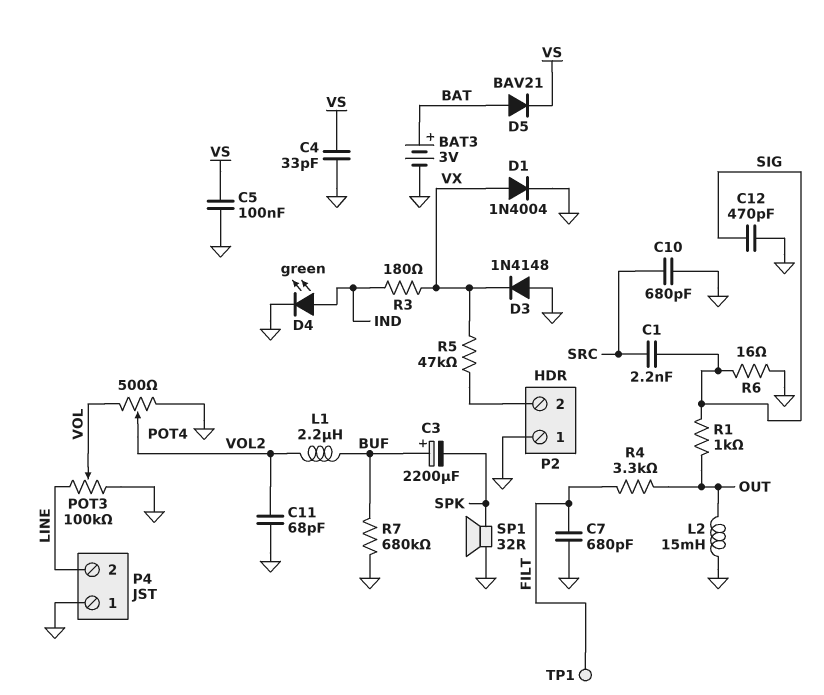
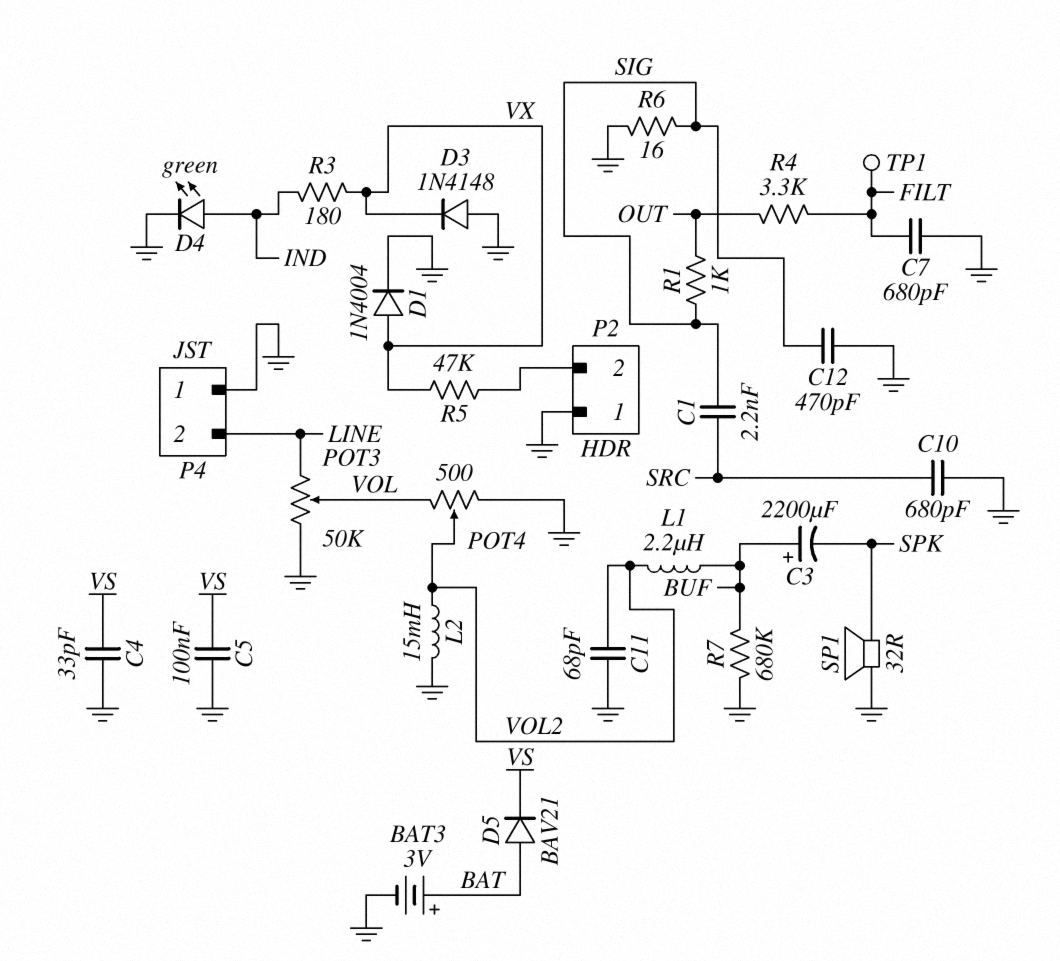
L2: 15mH (GND, OUT) -> 15mH (GND, VOL2)
POT3: 100k (GND, LINE, wiper VOL) -> 50k (GND, LINE, wiper VOL)

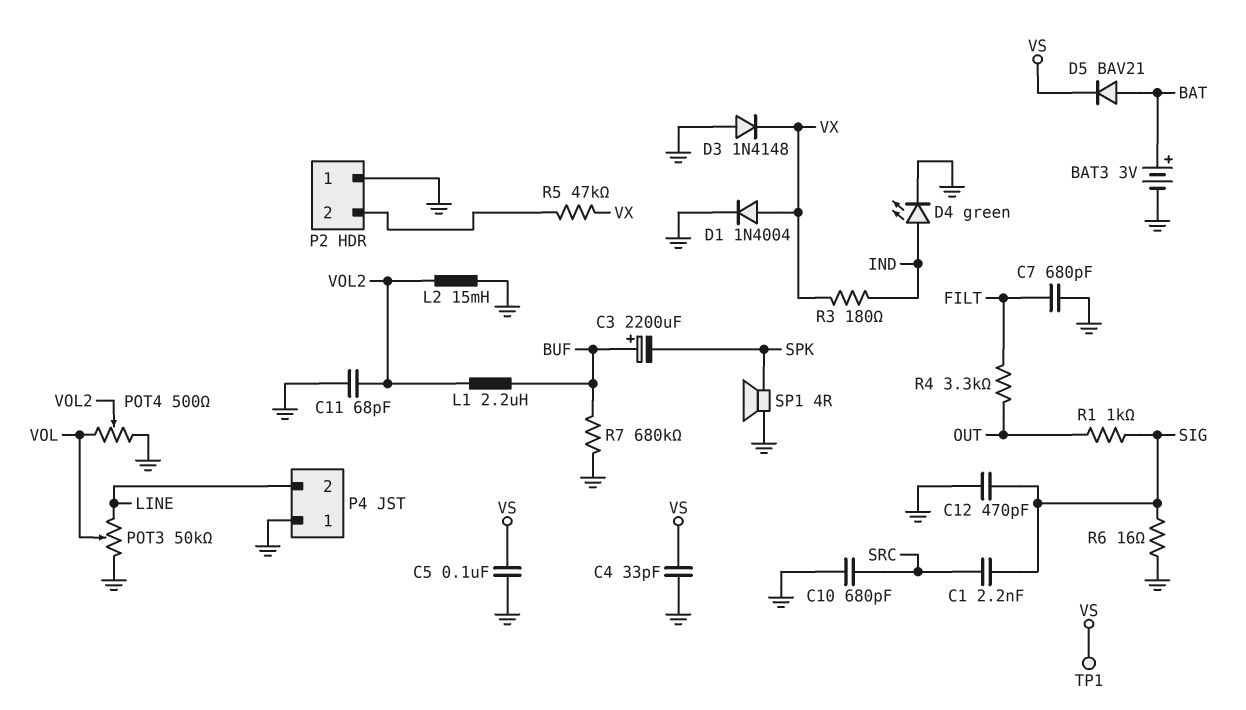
SP1: speaker 32R (GND, SPK) -> speaker 4R (GND, SPK)
TP1: test point (FILT) -> test point (VS)

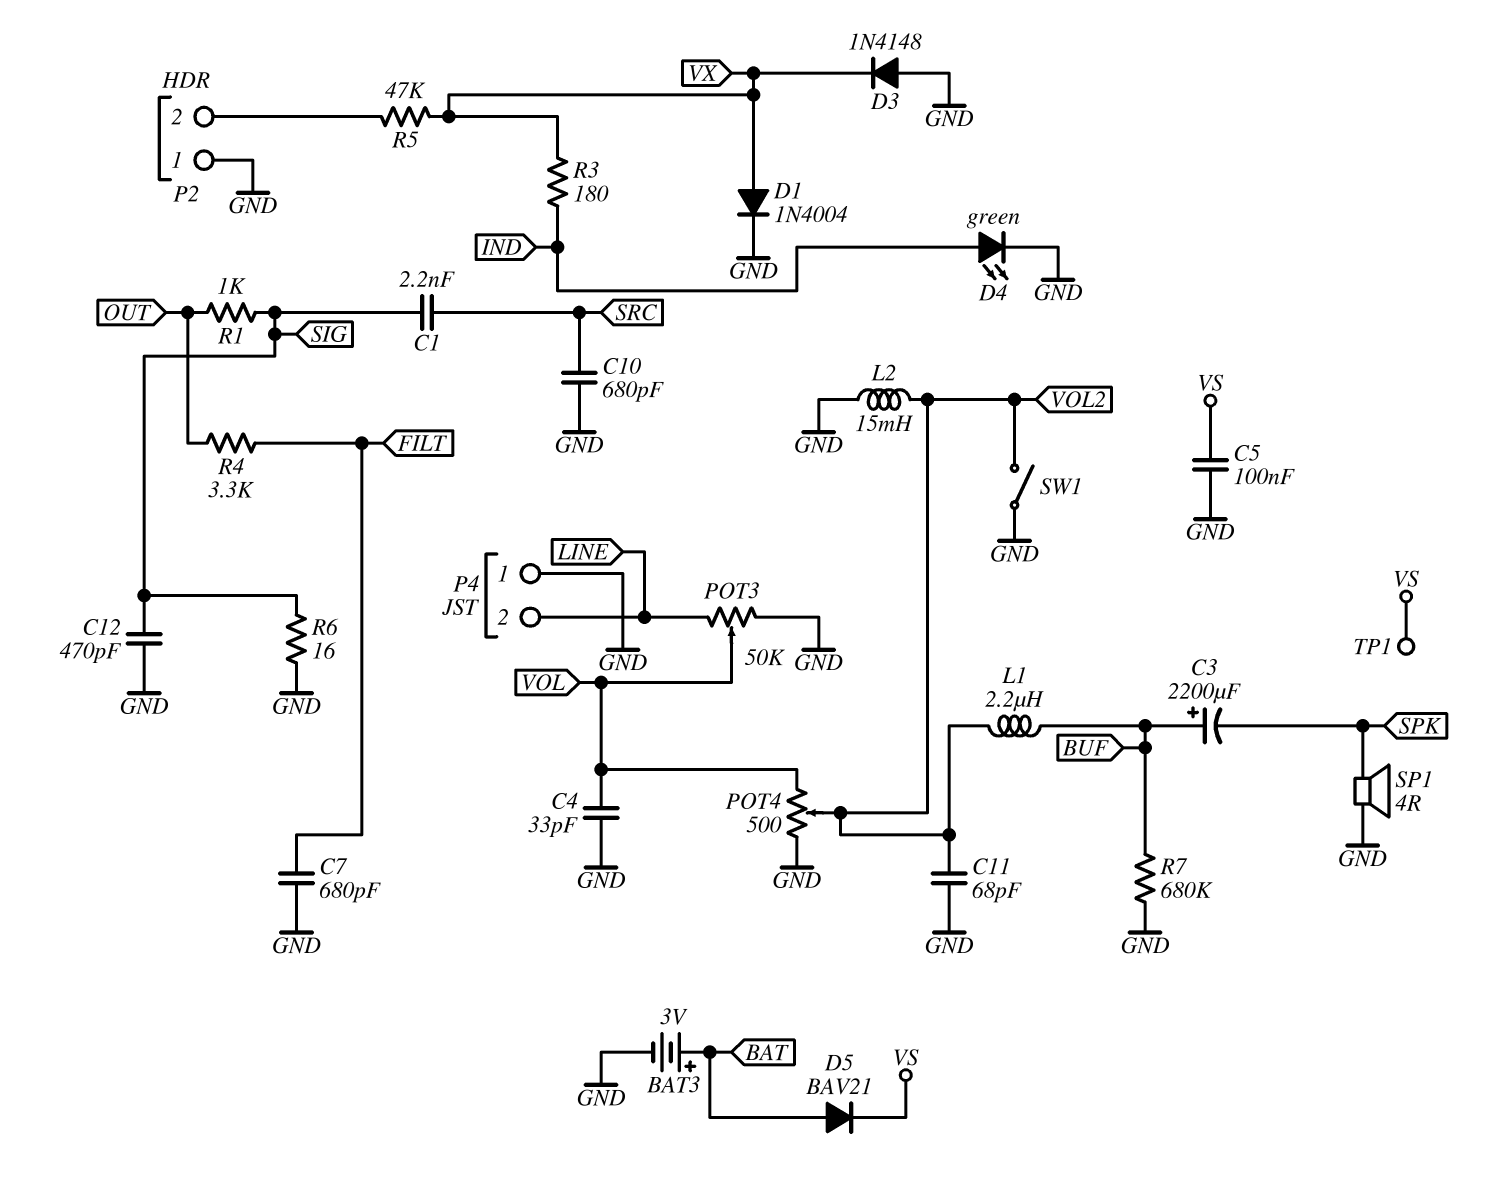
C4: 33pF (GND, VS) -> 33pF (GND, VOL)
SW1: none -> switch (GND, VOL2)

